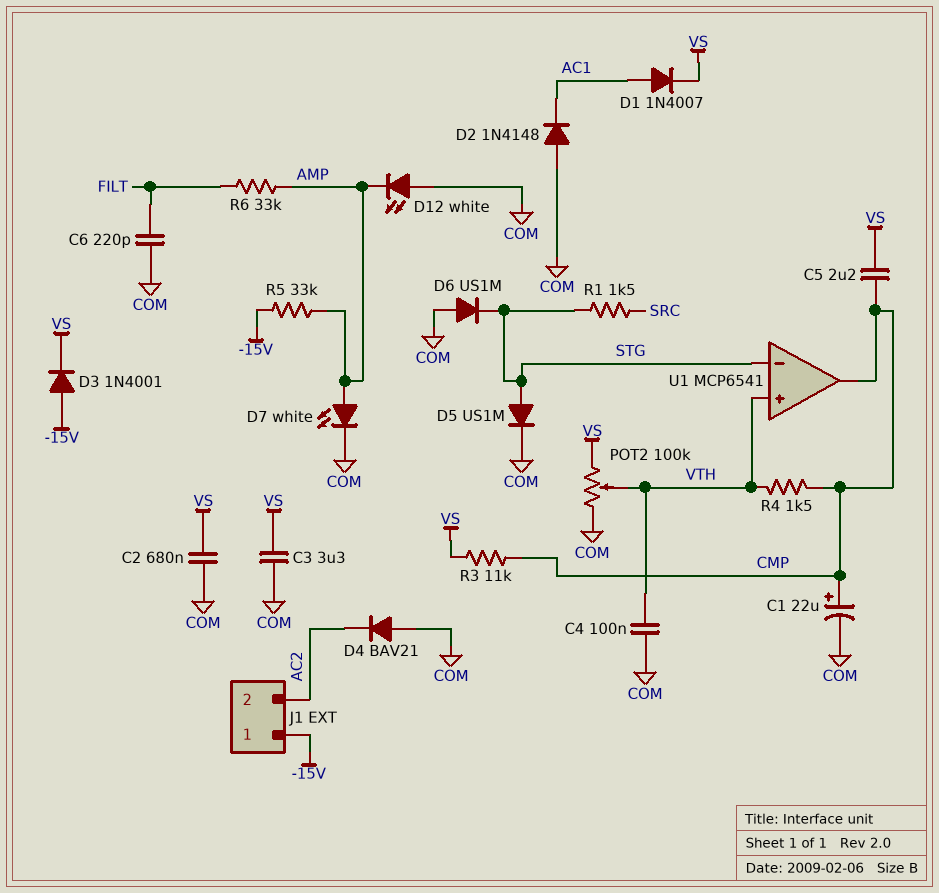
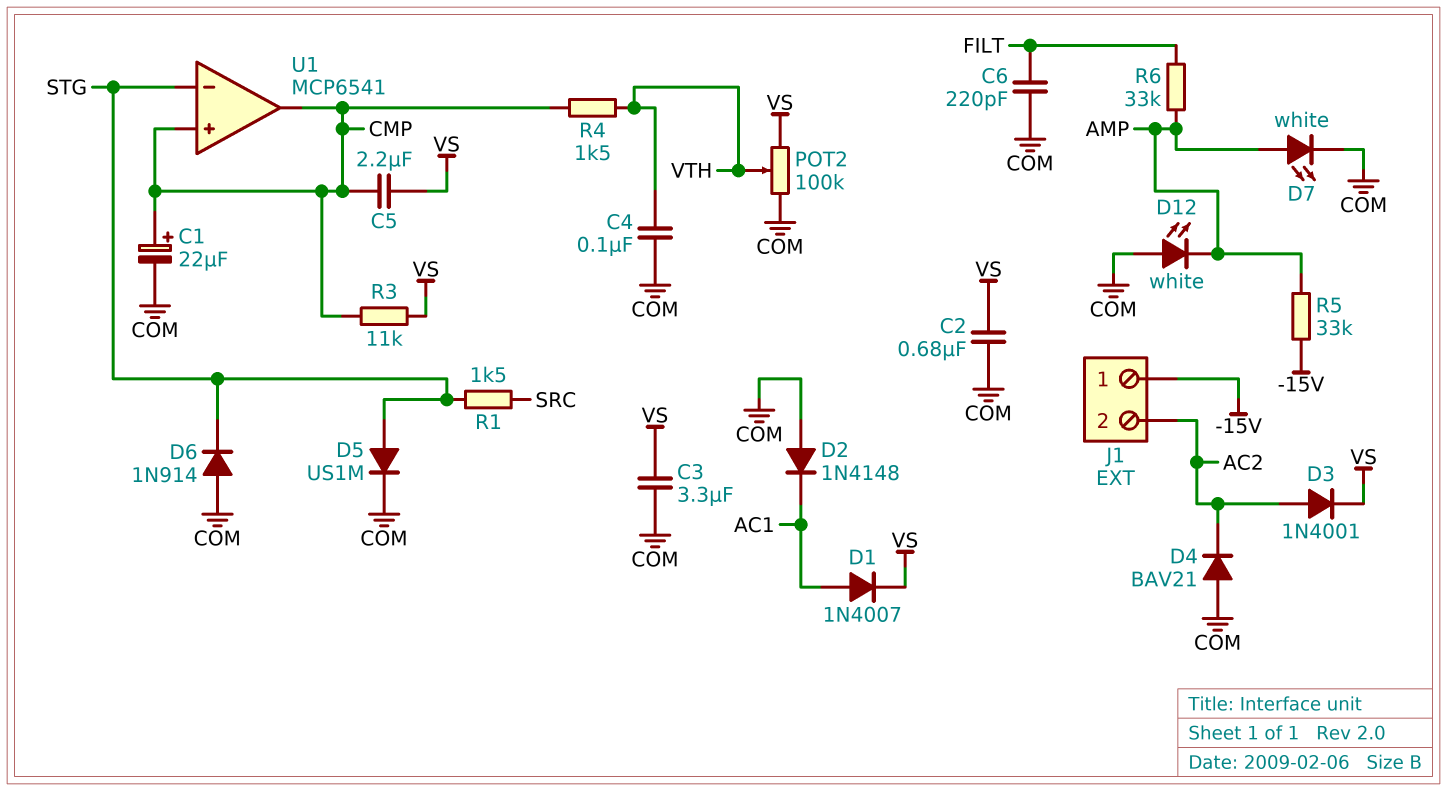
D3: diode 1N4001 (A -15V, K VS) -> diode 1N4001 (A AC2, K VS)
D6: diode US1M (A COM, K STG) -> diode 1N914 (A COM, K STG)
U1 pin in+: VTH -> CMP

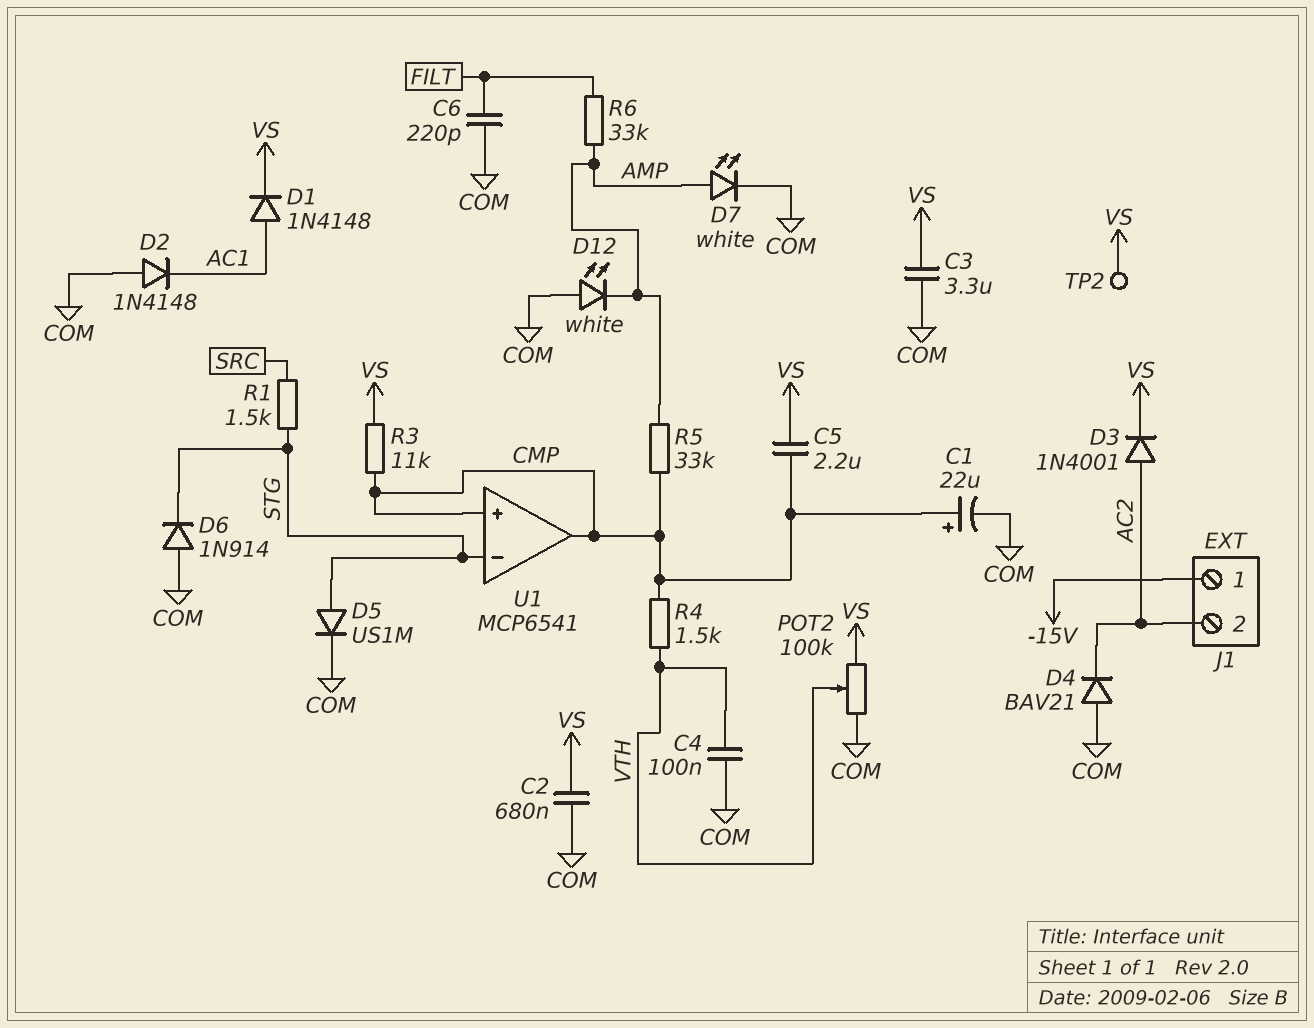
D1: diode 1N4007 (A AC1, K VS) -> diode 1N4148 (A AC1, K VS)
R5: 33k (-15V, AMP) -> 33k (AMP, CMP)
TP2: none -> test point (VS)

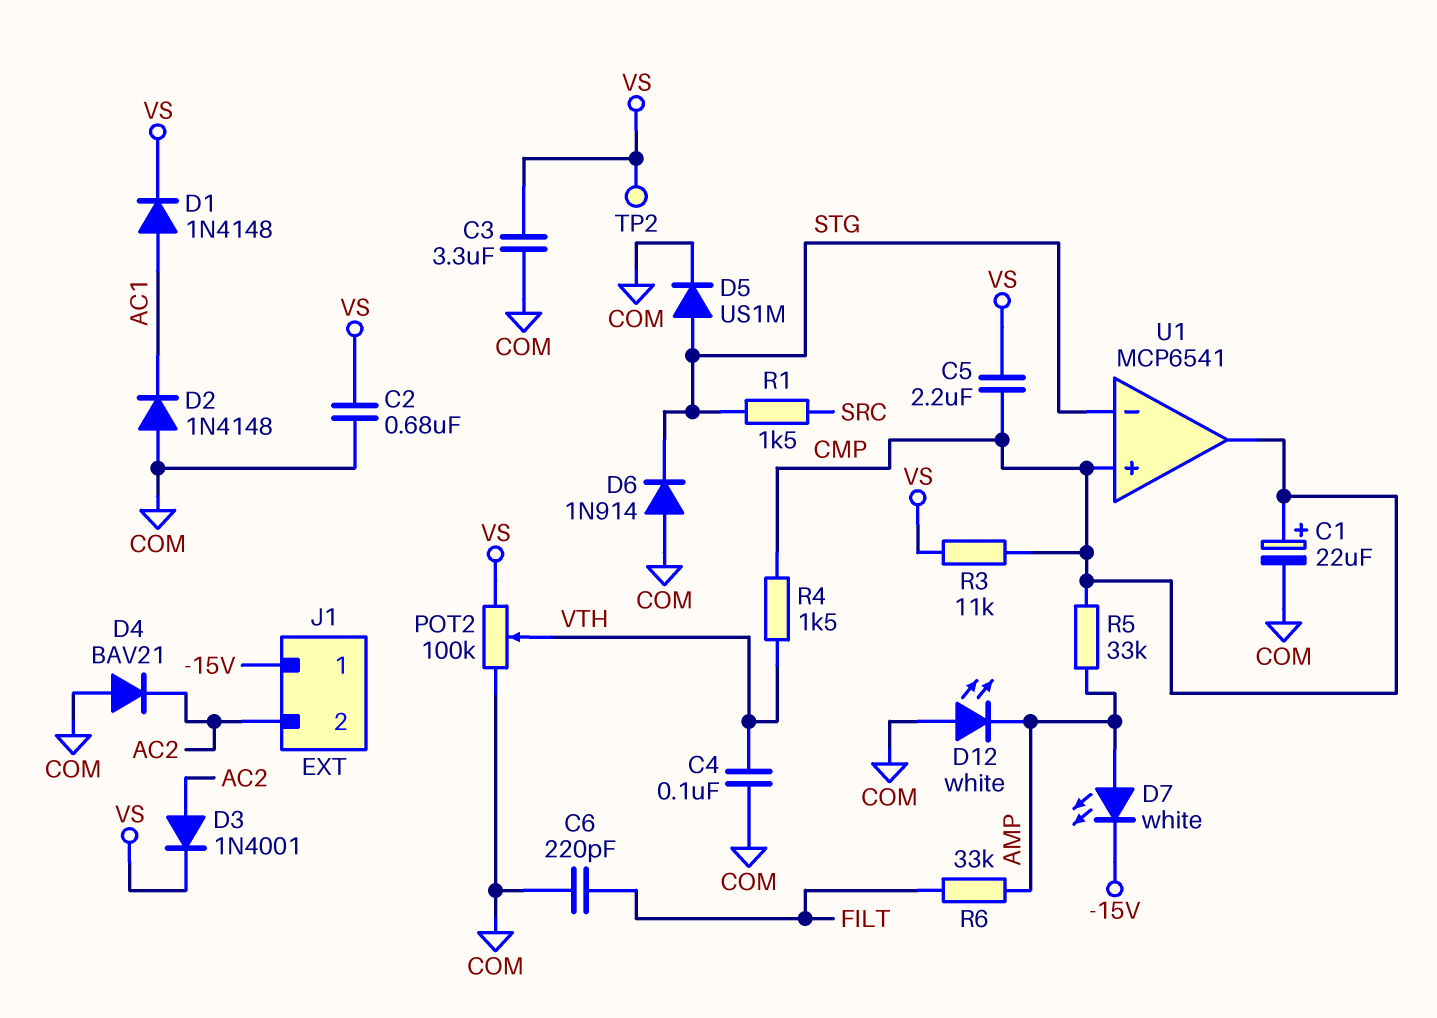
D7: LED white (A AMP, K COM) -> LED white (A AMP, K -15V)

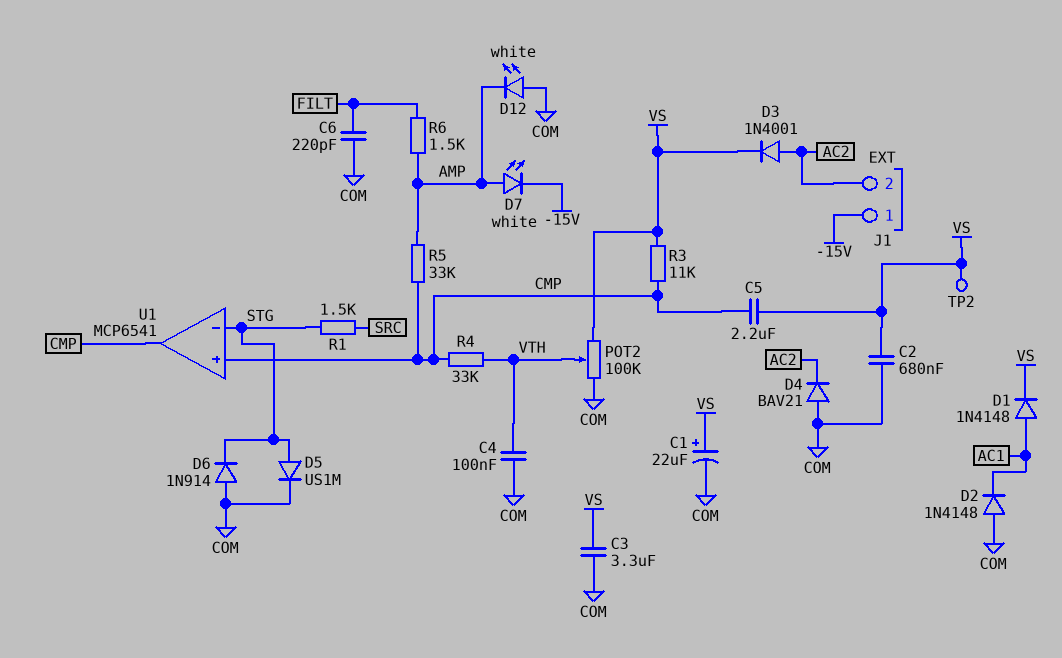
C1: 22uF (plus CMP, minus COM) -> 22uF (plus VS, minus COM)
R4: 1.5k (CMP, VTH) -> 33k (CMP, VTH)
R6: 33k (AMP, FILT) -> 1.5k (AMP, FILT)

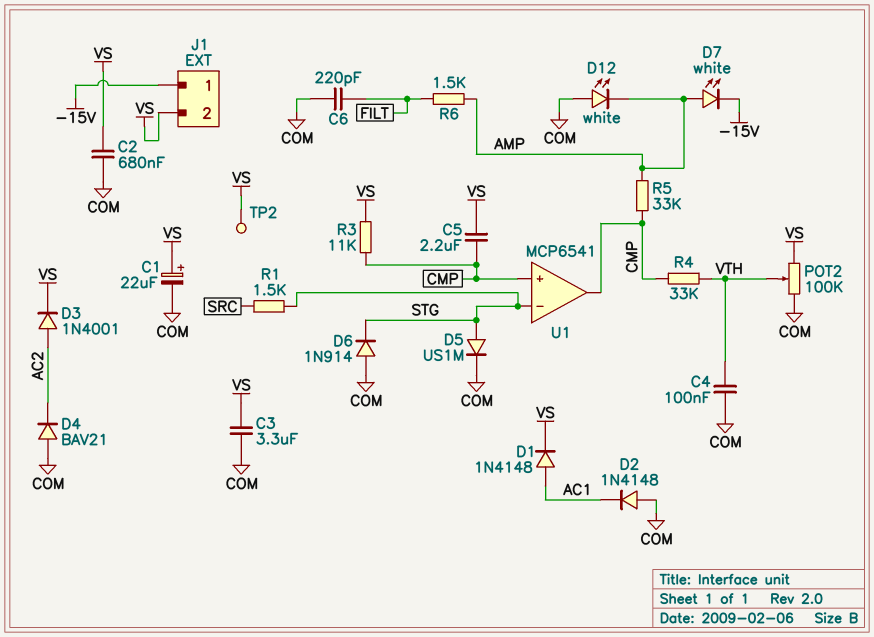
J1 pin 2: AC2 -> VS

